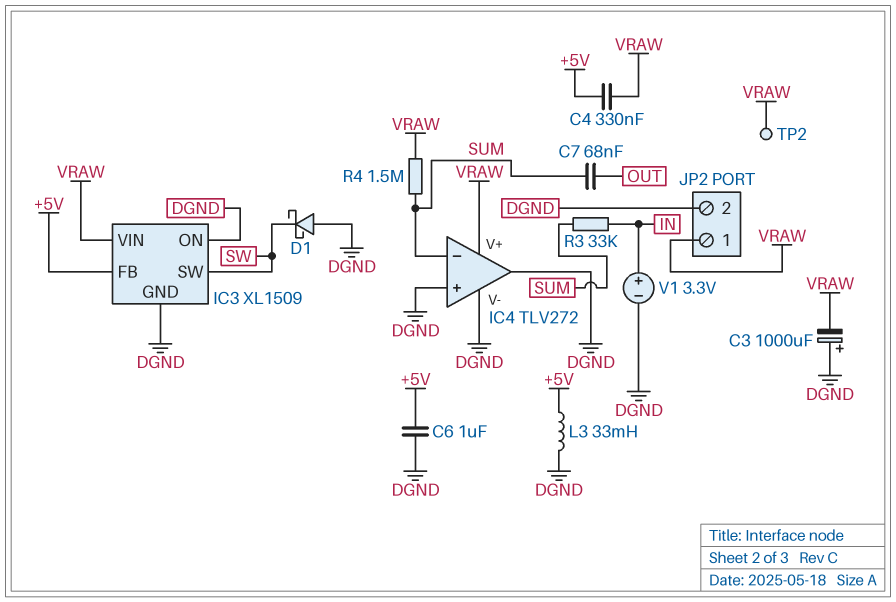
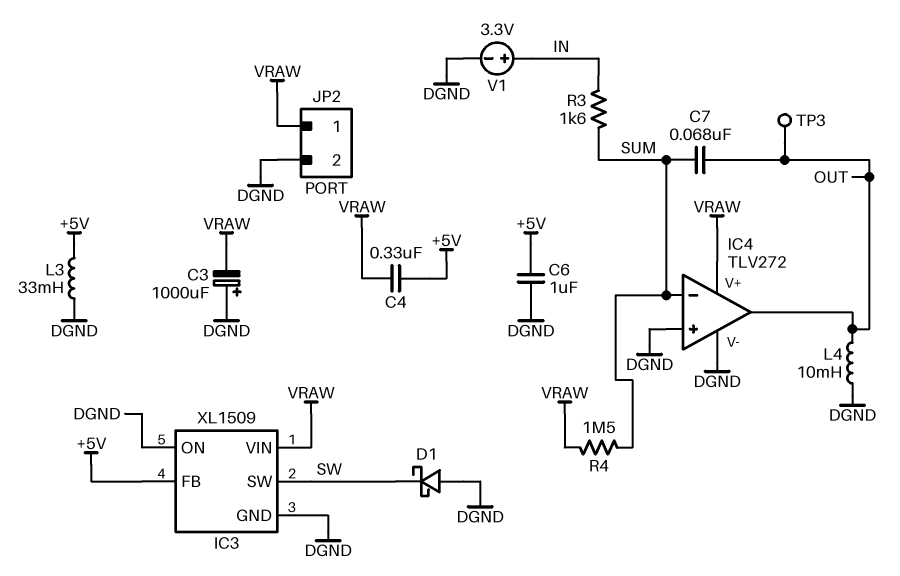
IC4 pin out: DGND -> OUT
L4: none -> 10mH (DGND, OUT)
R3: 33k (IN, SUM) -> 1.6k (IN, SUM)
TP2: test point (VRAW) -> none
TP3: none -> test point (OUT)

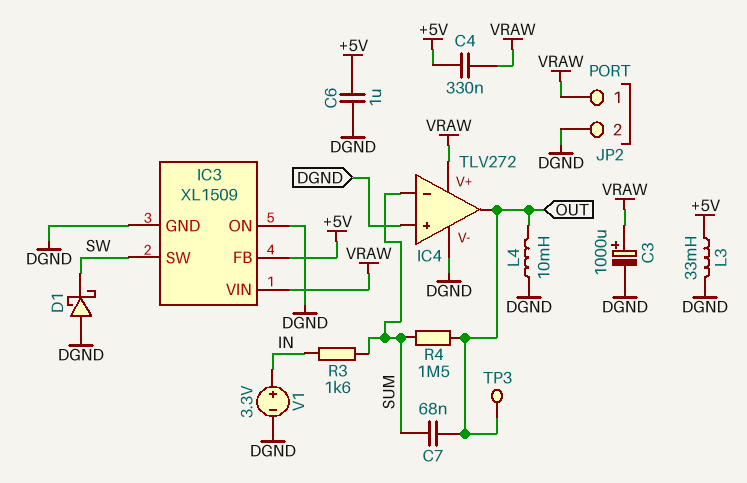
C3: 1000uF (plus DGND, minus VRAW) -> 1000uF (plus VRAW, minus DGND)
R4: 1.5M (SUM, VRAW) -> 1.5M (OUT, SUM)

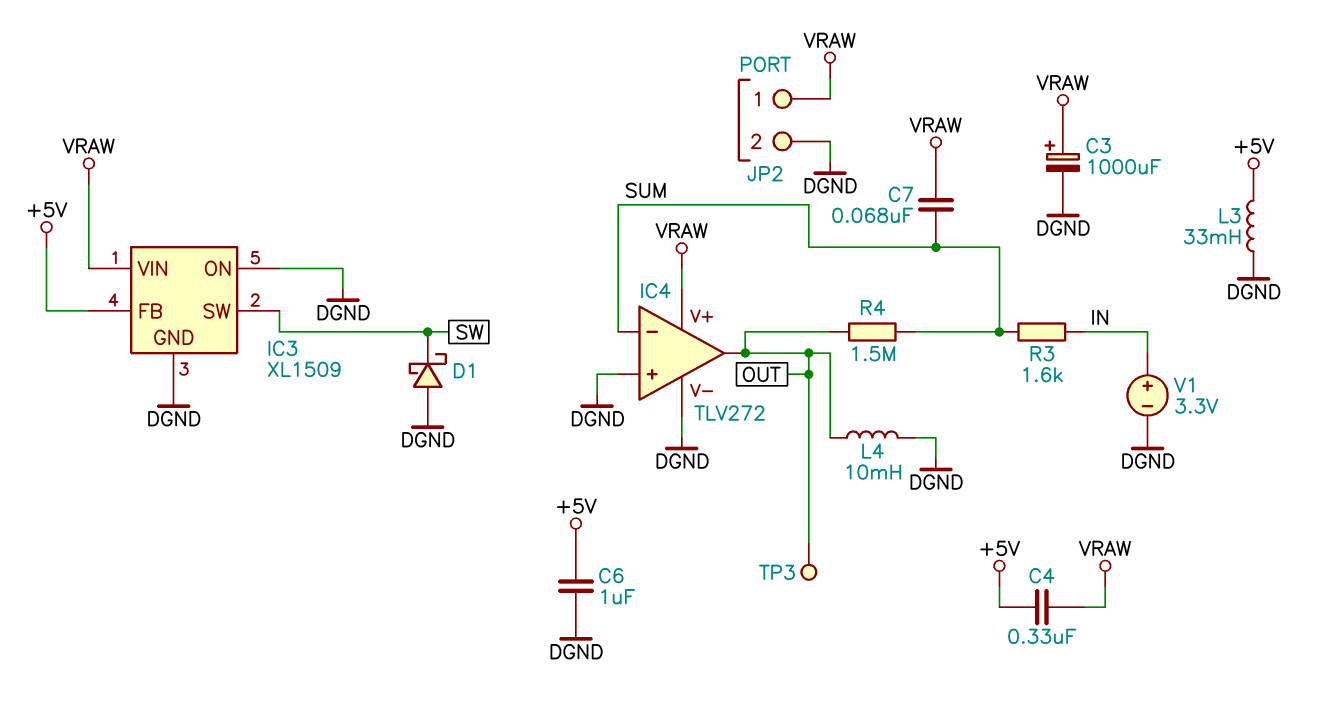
C7: 68nF (OUT, SUM) -> 68nF (SUM, VRAW)

